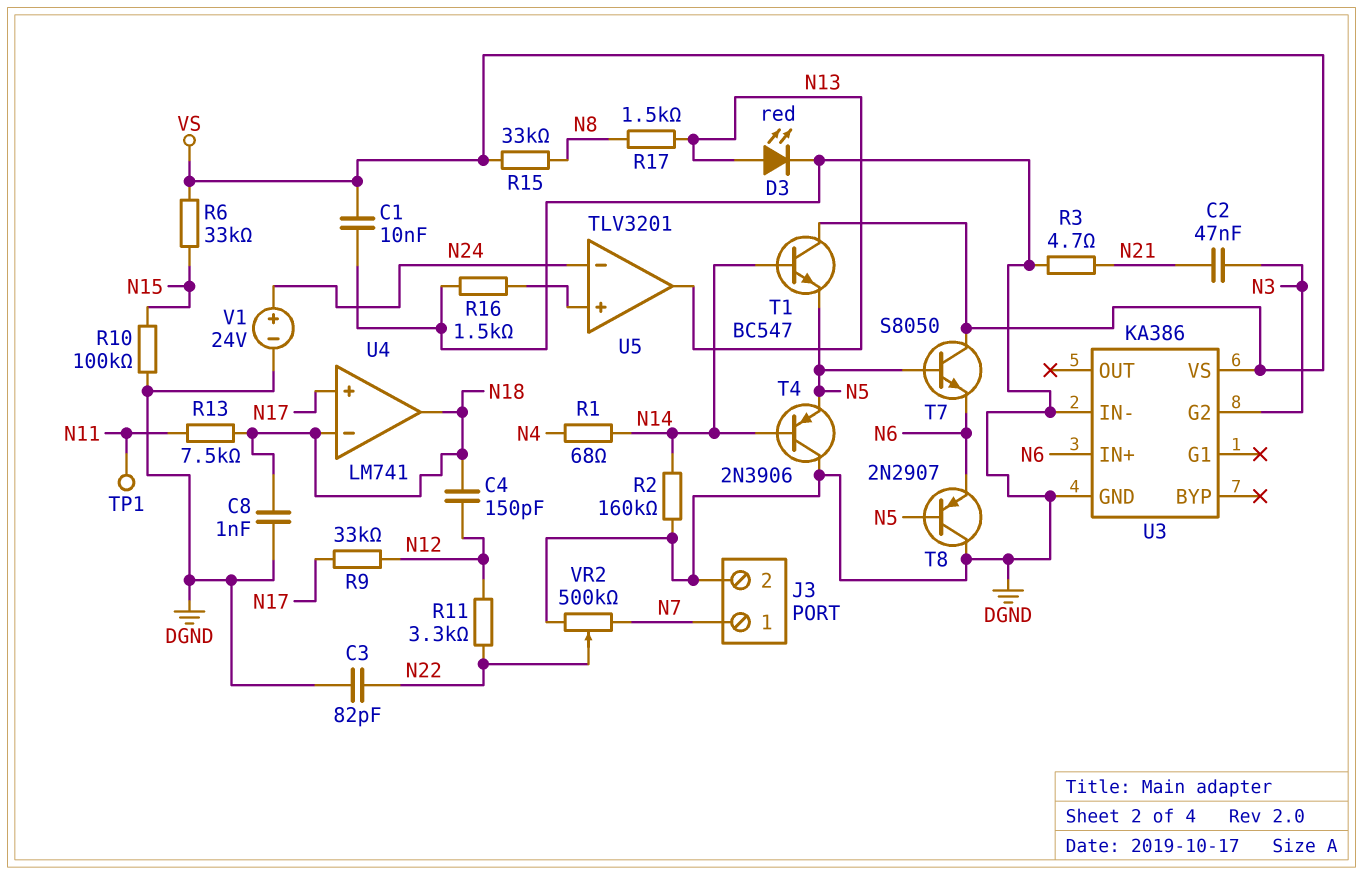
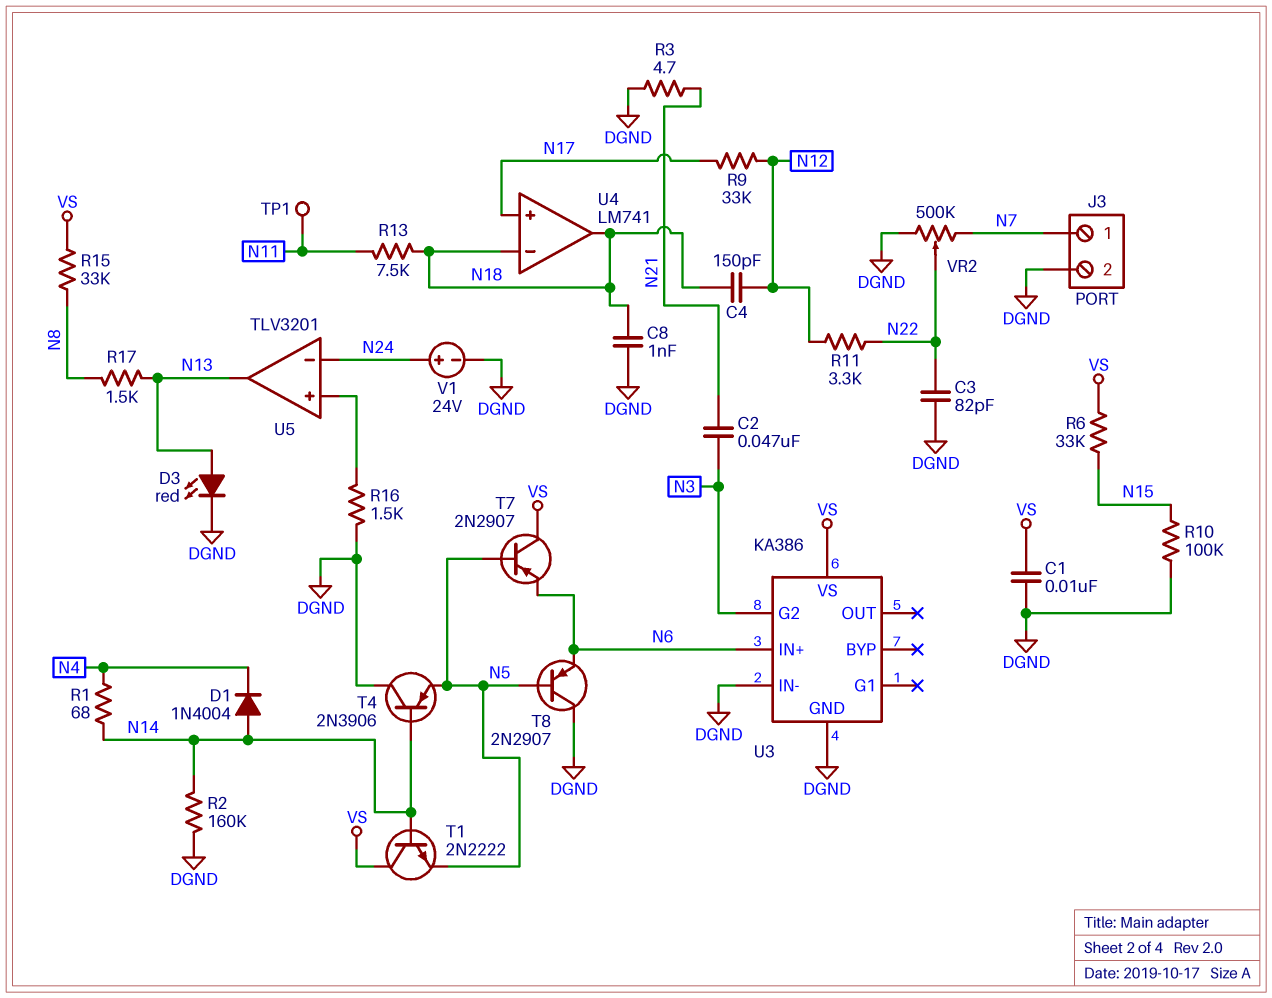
D1: none -> diode 1N4004 (A N14, K N4)
T1: NPN BC547 (B N14, C VS, E N5) -> NPN 2N2222 (B N14, C VS, E N5)
T7: NPN S8050 (B N5, C VS, E N6) -> PNP 2N2907 (B N5, C VS, E N6)

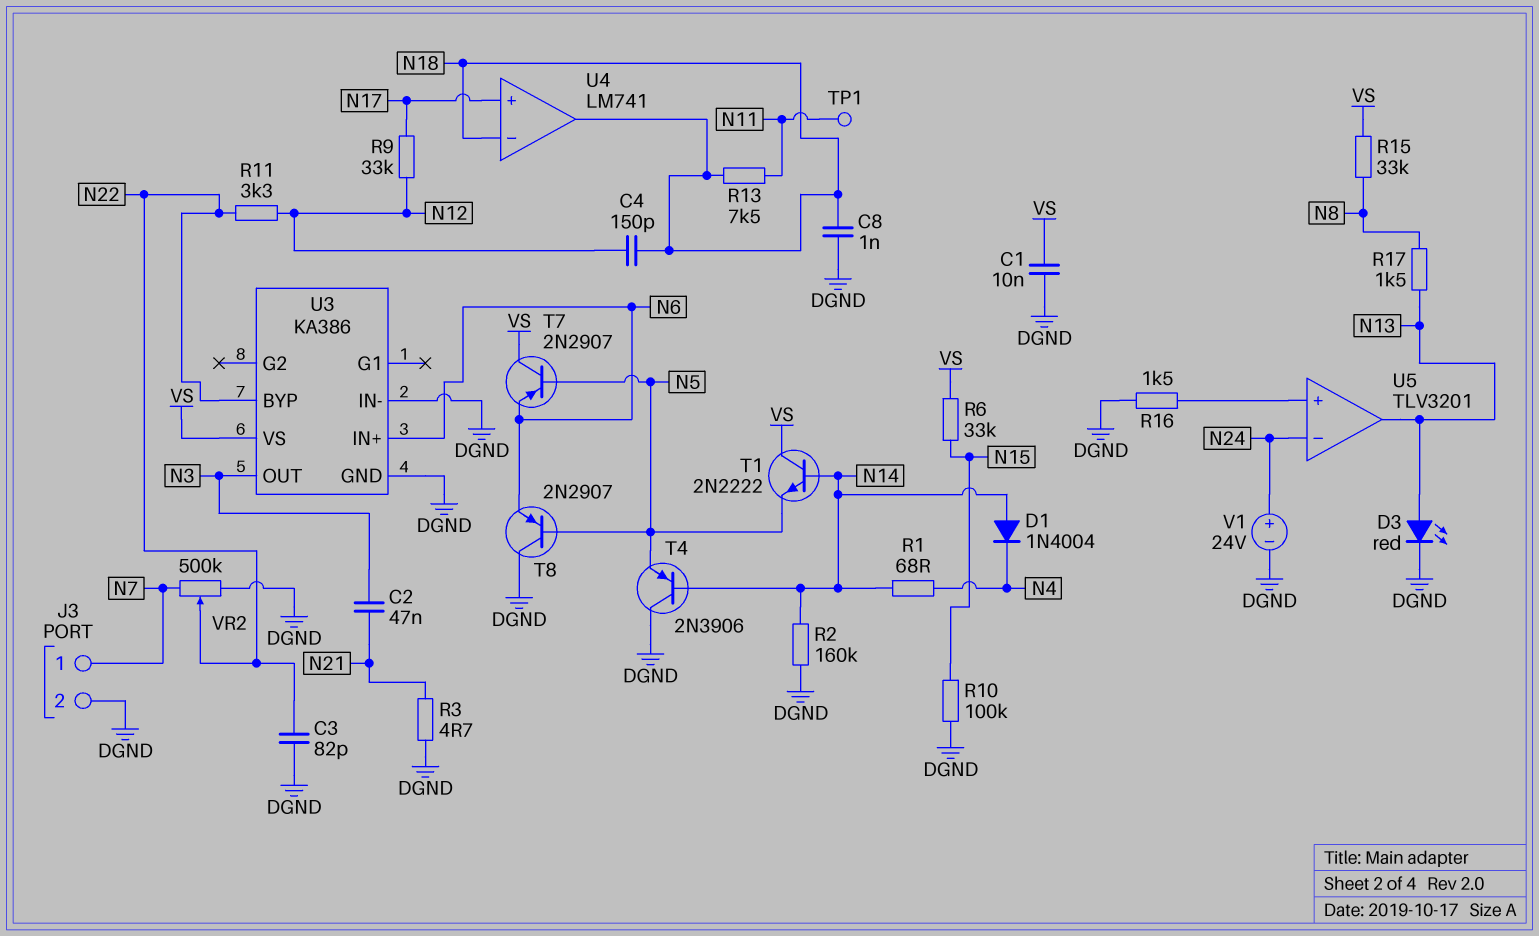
U3 pin BYP: none -> N22
U3 pin G2: N3 -> none
U3 pin OUT: none -> N3

